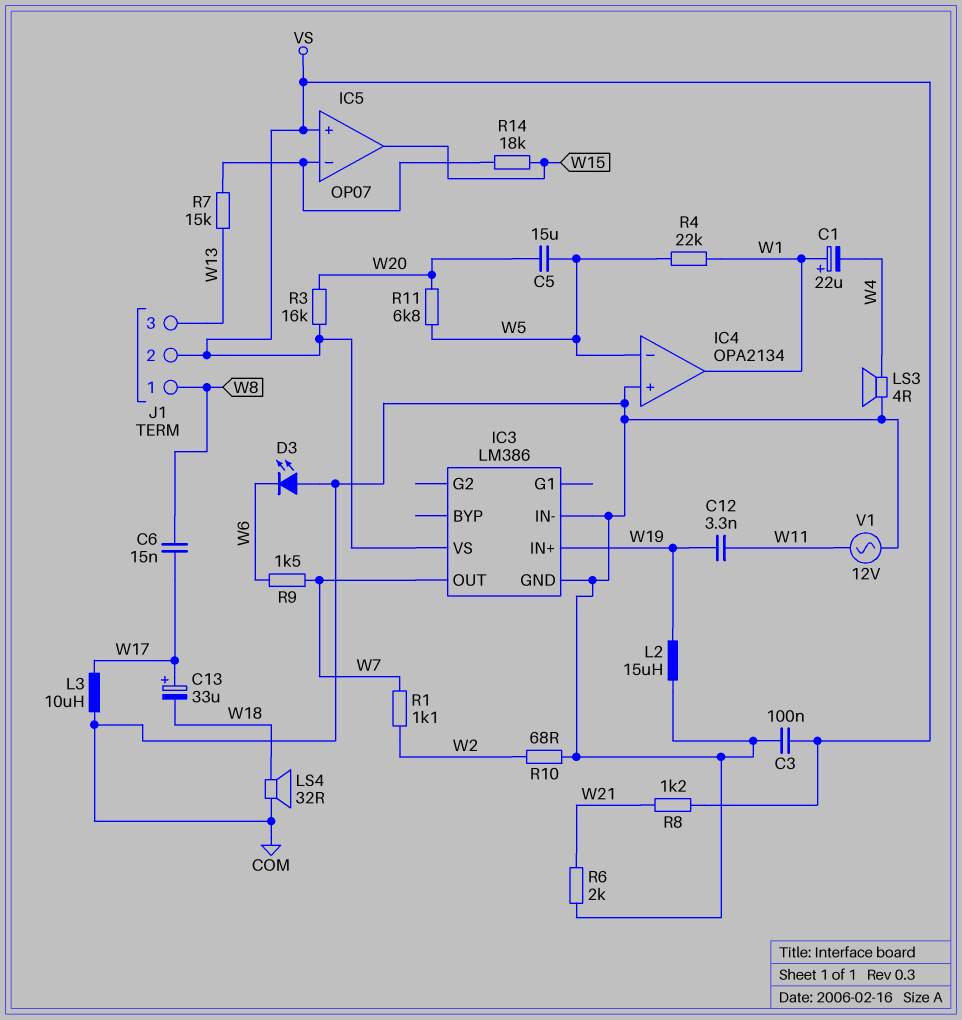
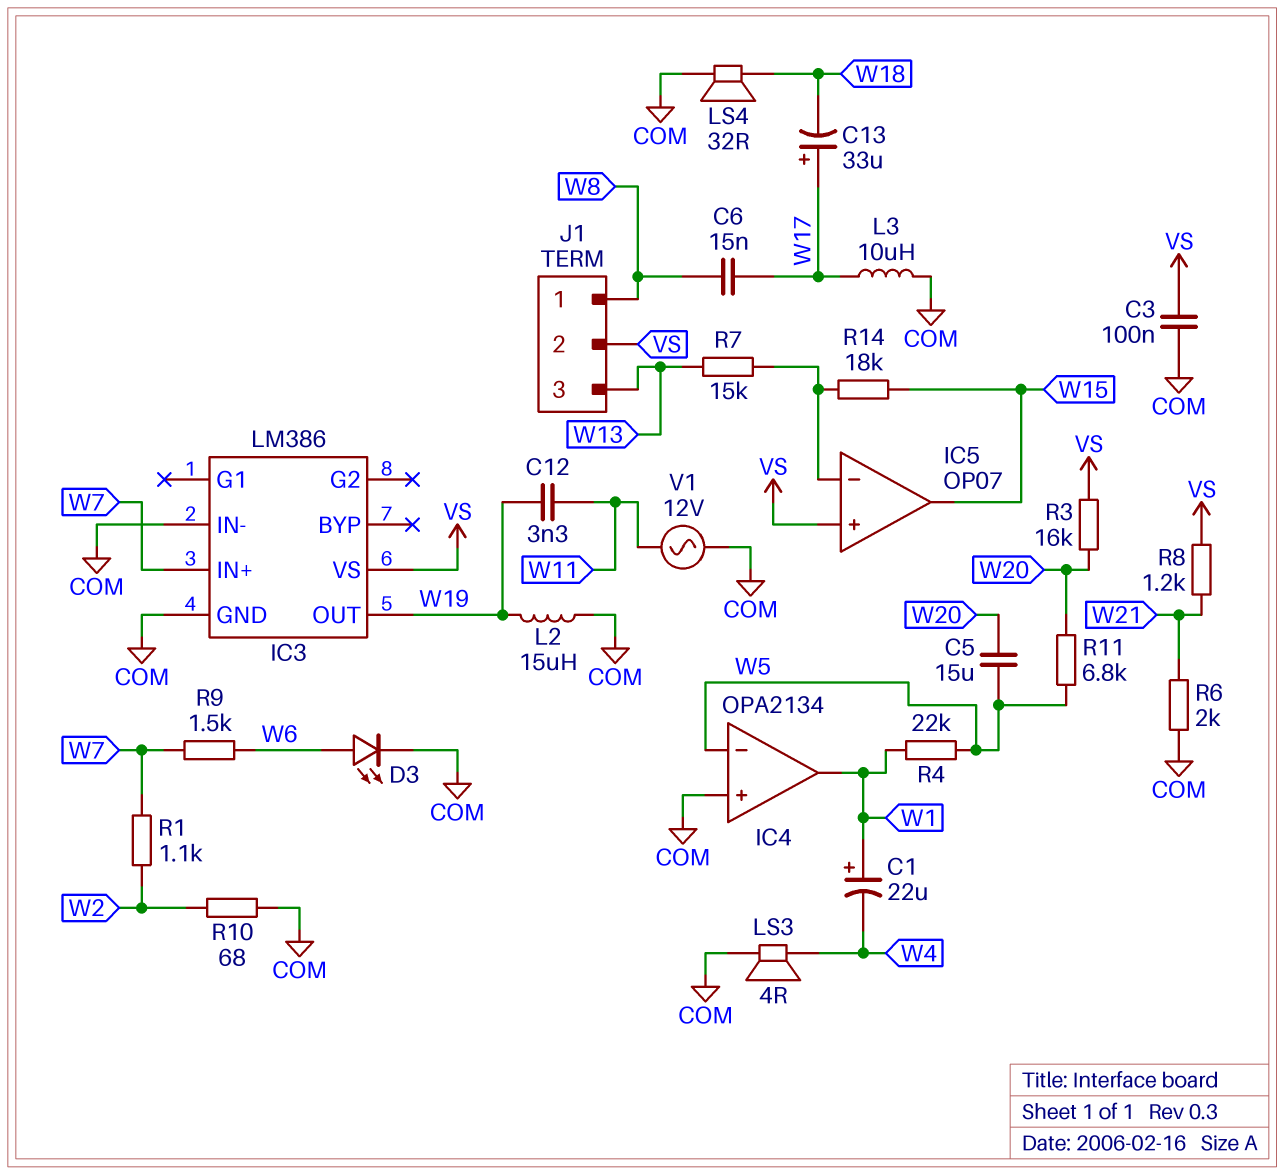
D3: LED (A COM, K W6) -> LED (A W6, K COM)
IC3 pin IN+: W19 -> W7
IC3 pin OUT: W7 -> W19

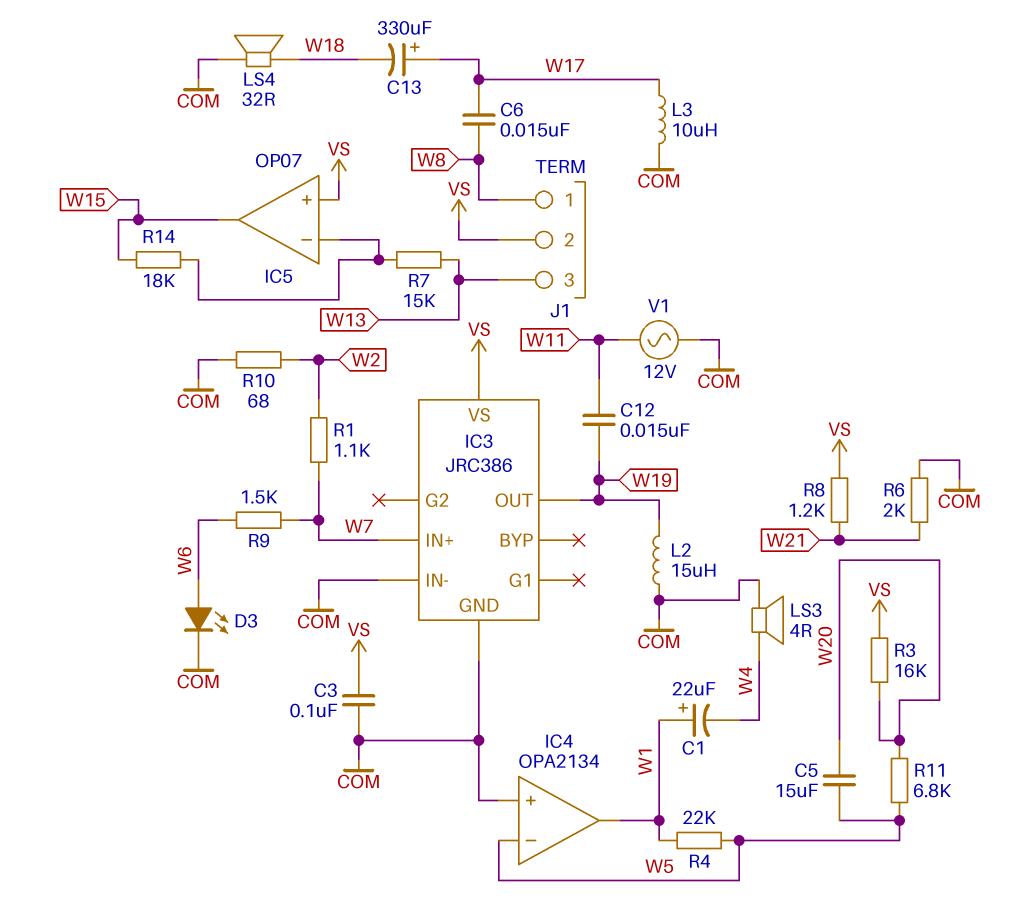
C12: 3.3nF (W11, W19) -> 15nF (W11, W19)
C13: 33uF (plus W17, minus W18) -> 330uF (plus W17, minus W18)
IC3: LM386 -> JRC386

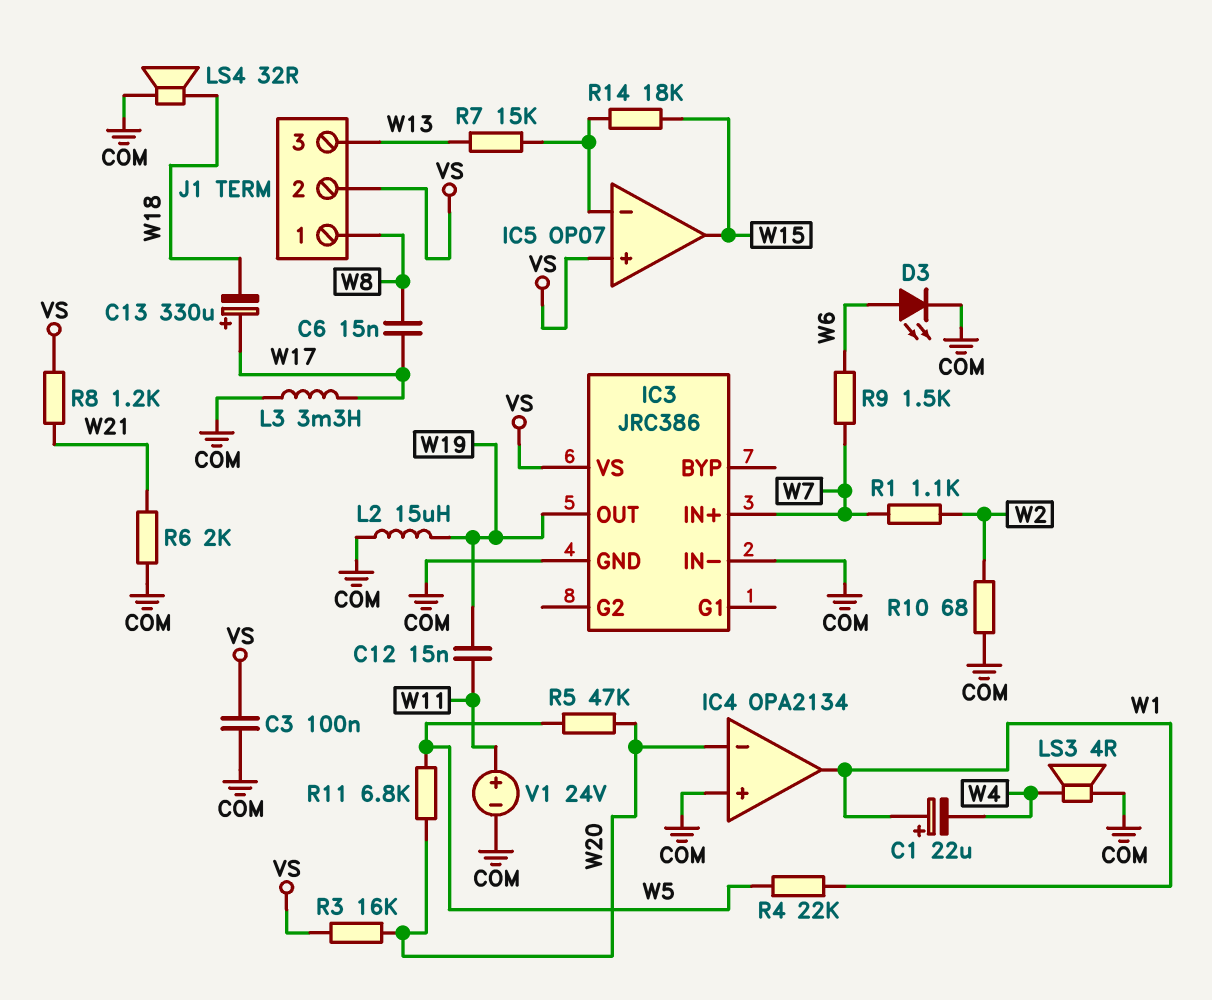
C5: 15uF (W5, W20) -> none
IC4 pin in-: W5 -> W20
L3: 10uH (COM, W17) -> 3.3mH (COM, W17)
R5: none -> 47k (W5, W20)
V1: AC 12V (COM, W11) -> 24V (plus W11, minus COM)

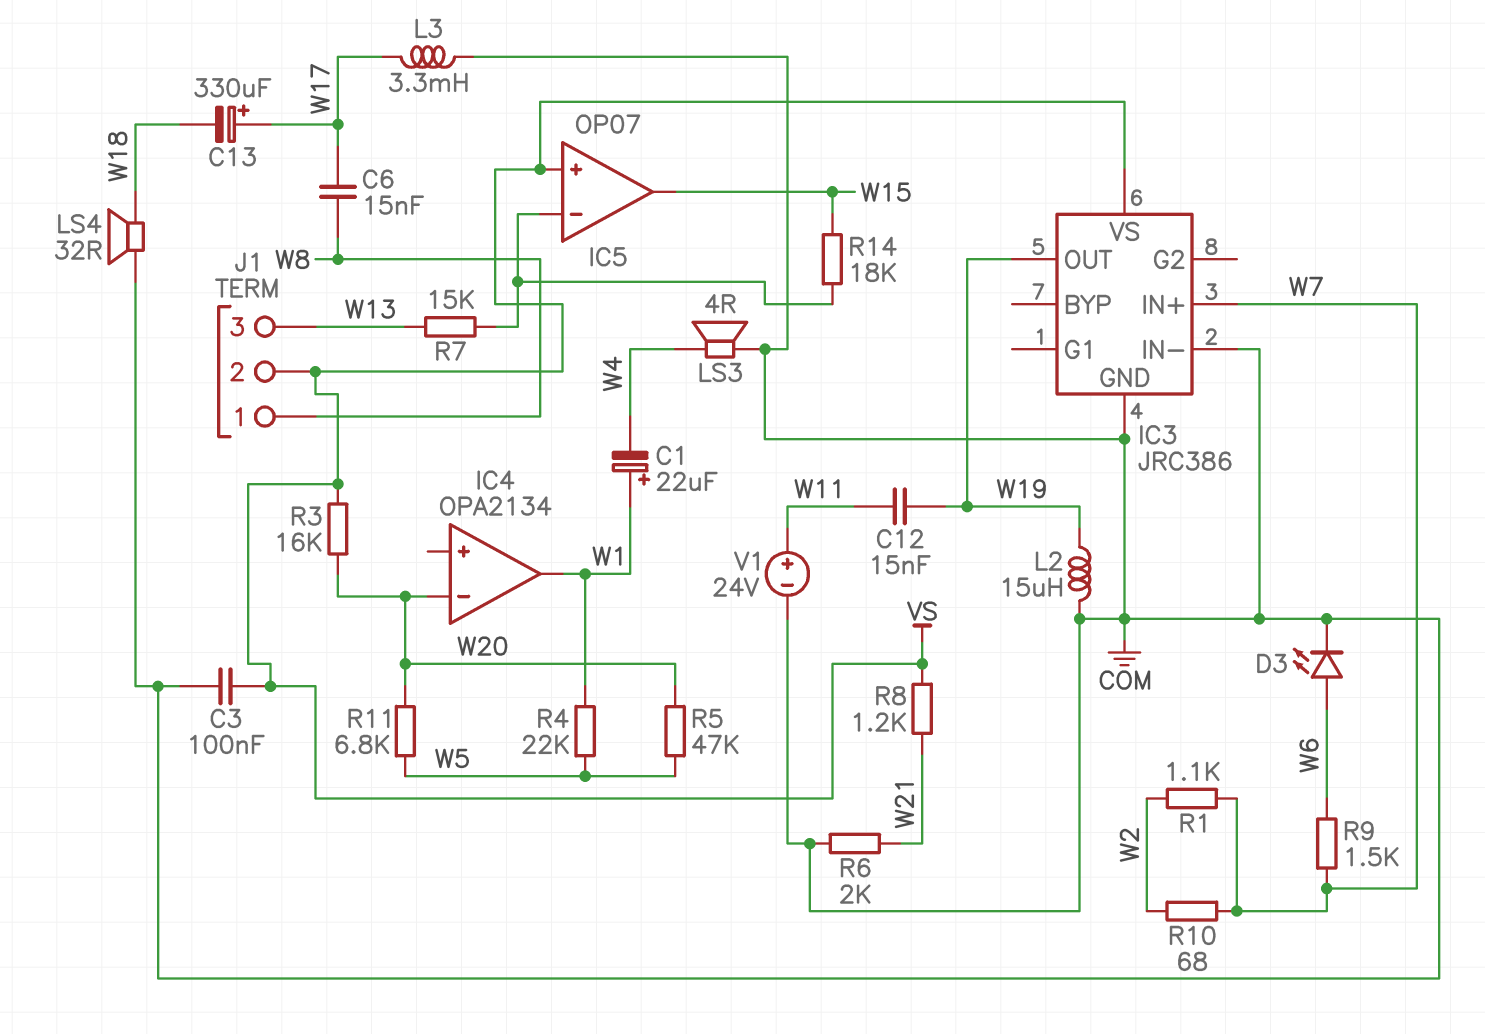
IC4 pin in+: COM -> none
R10: 68 (COM, W2) -> 68 (W2, W7)

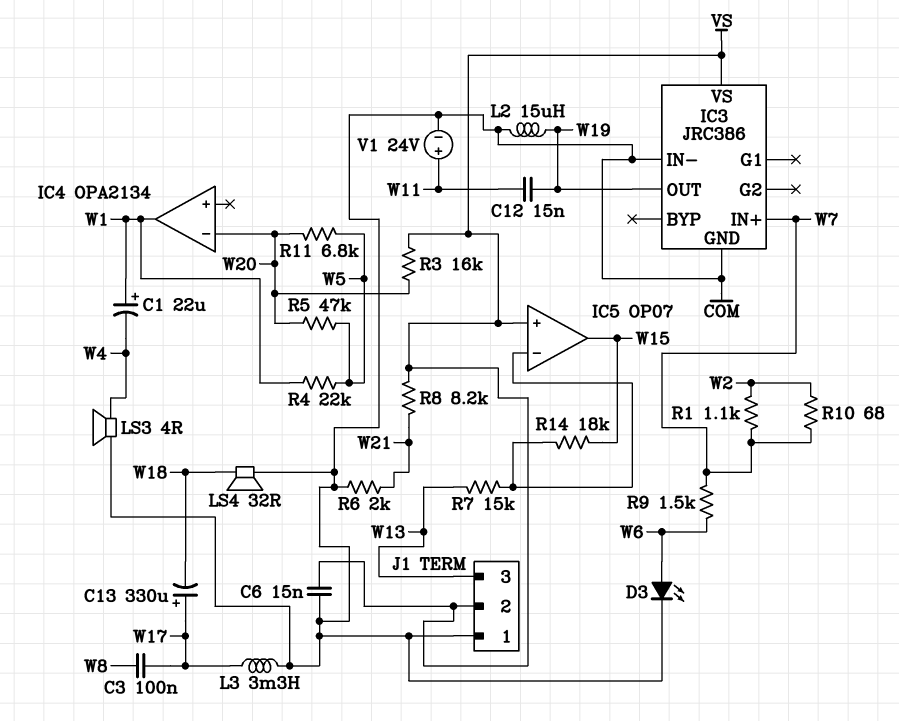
C3: 100nF (COM, VS) -> 100nF (W8, W17)
C6: 15nF (W8, W17) -> 15nF (COM, VS)
J1 pin 1: W8 -> COM
R8: 1.2k (VS, W21) -> 8.2k (VS, W21)

